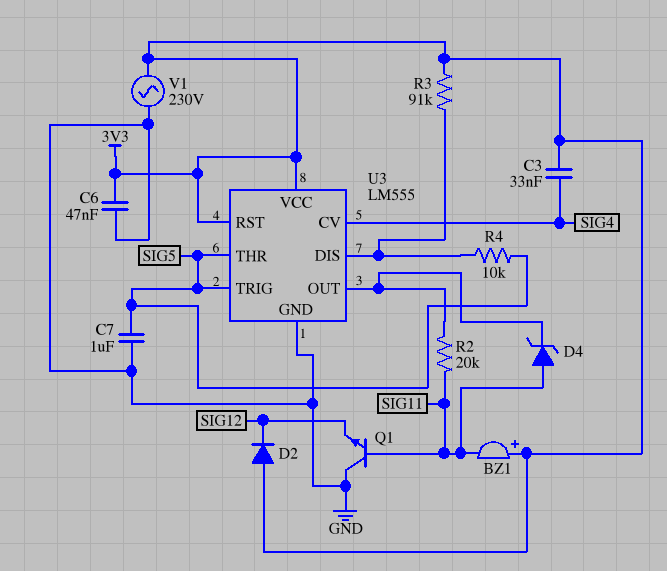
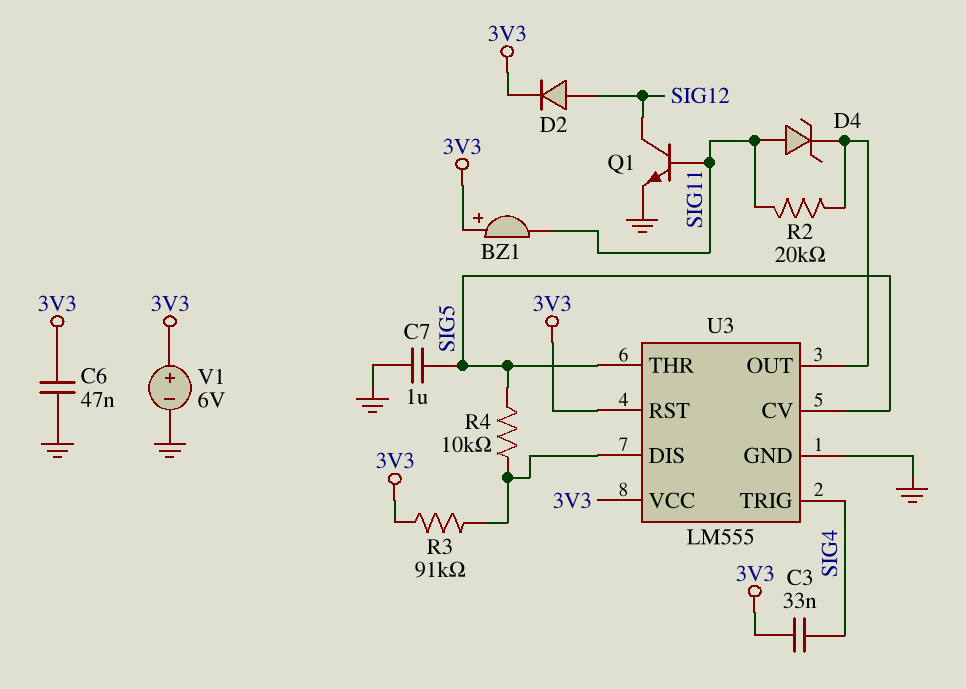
D2: diode (A 3V3, K SIG12) -> diode (A SIG12, K 3V3)
Q1: NPN (B SIG11, C GND, E SIG12) -> NPN (B SIG11, C SIG12, E GND)
U3 pin CV: SIG4 -> SIG5
U3 pin TRIG: SIG5 -> SIG4
V1: AC 230V (3V3, GND) -> 6V (plus 3V3, minus GND)

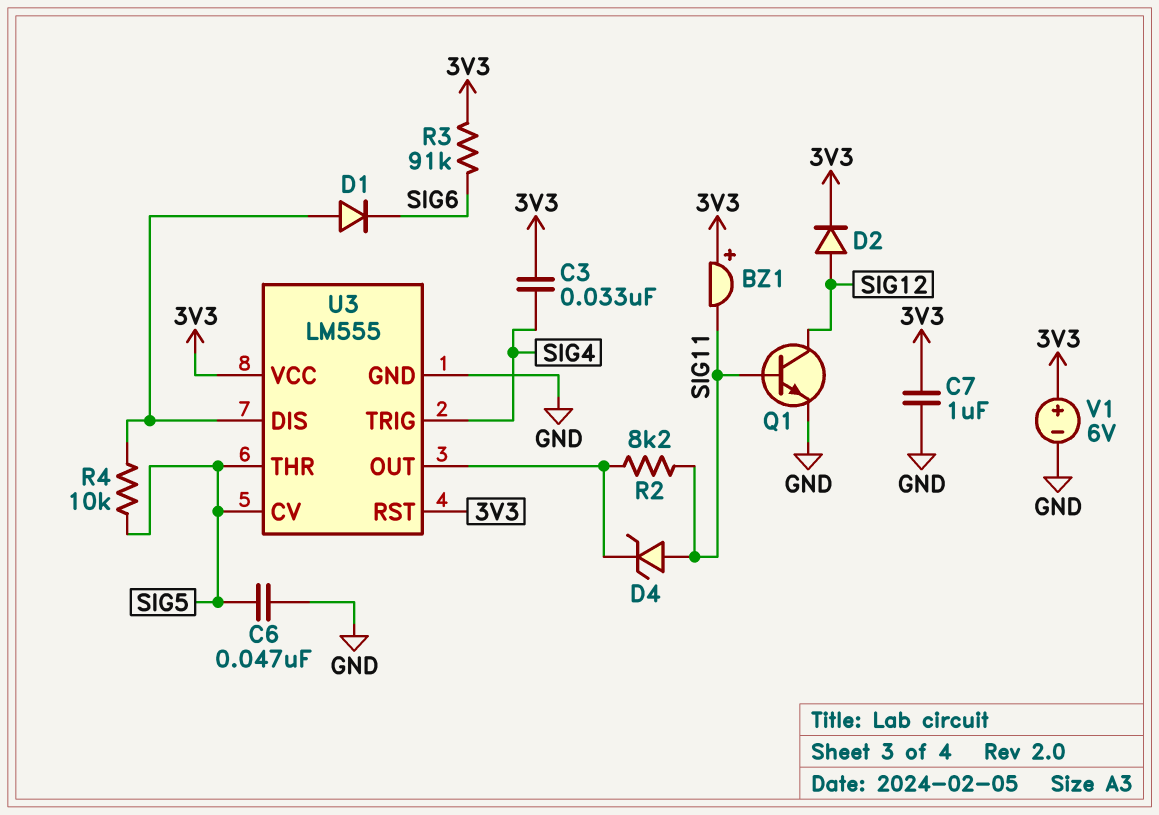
C6: 47nF (3V3, GND) -> 47nF (GND, SIG5)
C7: 1uF (GND, SIG5) -> 1uF (3V3, GND)
D1: none -> diode (A U3/DIS, K SIG6)
R2: 20k (SIG11, U3/OUT) -> 8.2k (SIG11, U3/OUT)
R3: 91k (3V3, U3/DIS) -> 91k (3V3, SIG6)

